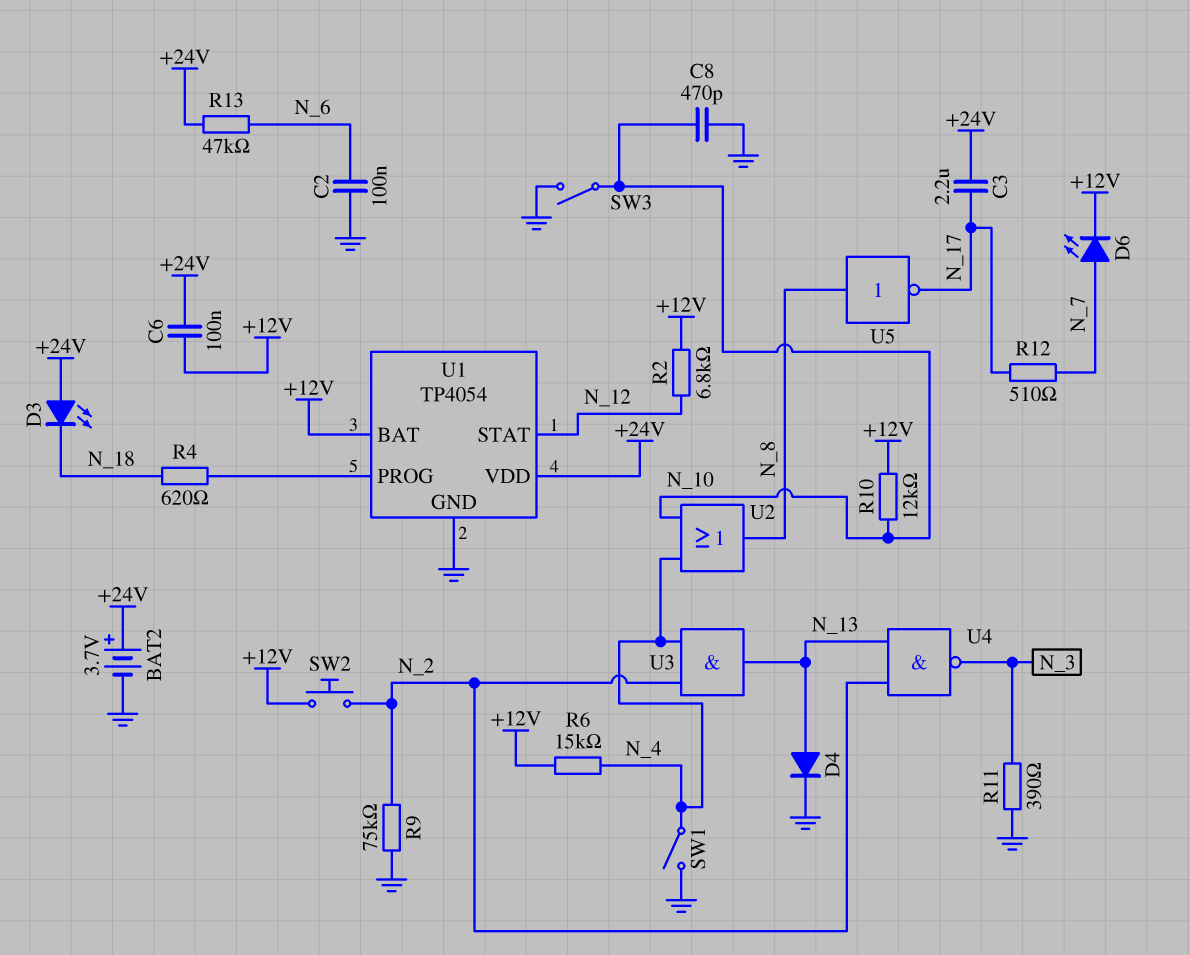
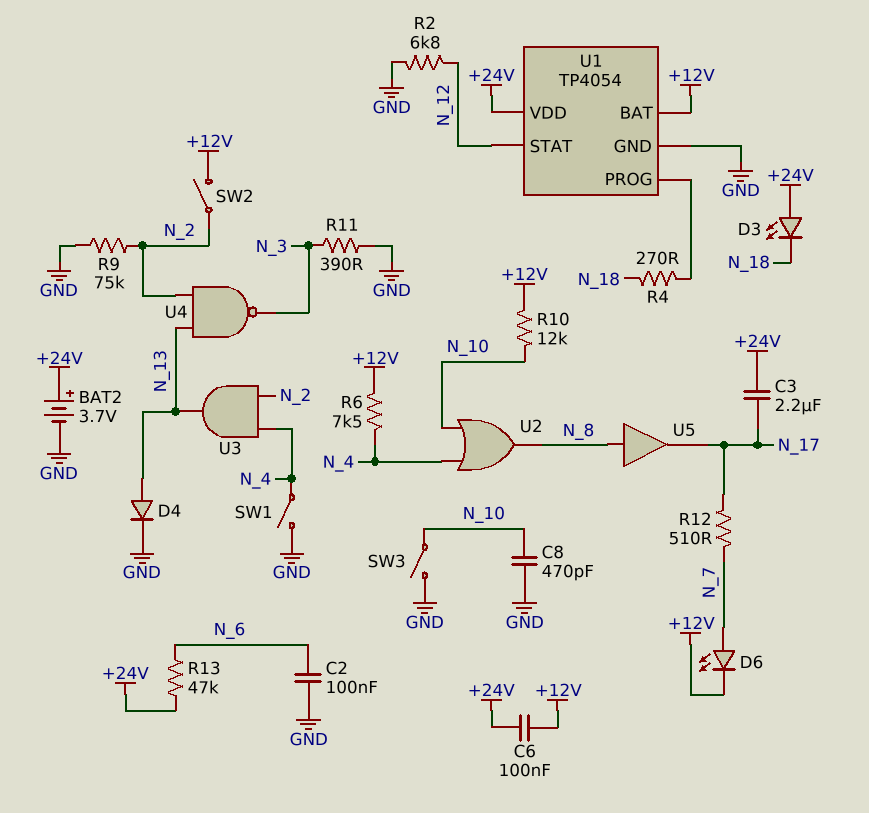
R2: 6.8k (+12V, N_12) -> 6.8k (GND, N_12)
R4: 620 (N_18, U1/PROG) -> 270 (N_18, U1/PROG)
R6: 15k (+12V, N_4) -> 7.5k (+12V, N_4)
SW2: button (+12V, N_2) -> switch (+12V, N_2)
U5: NOT (in N_8, out N_17) -> buffer (in N_8, out N_17)

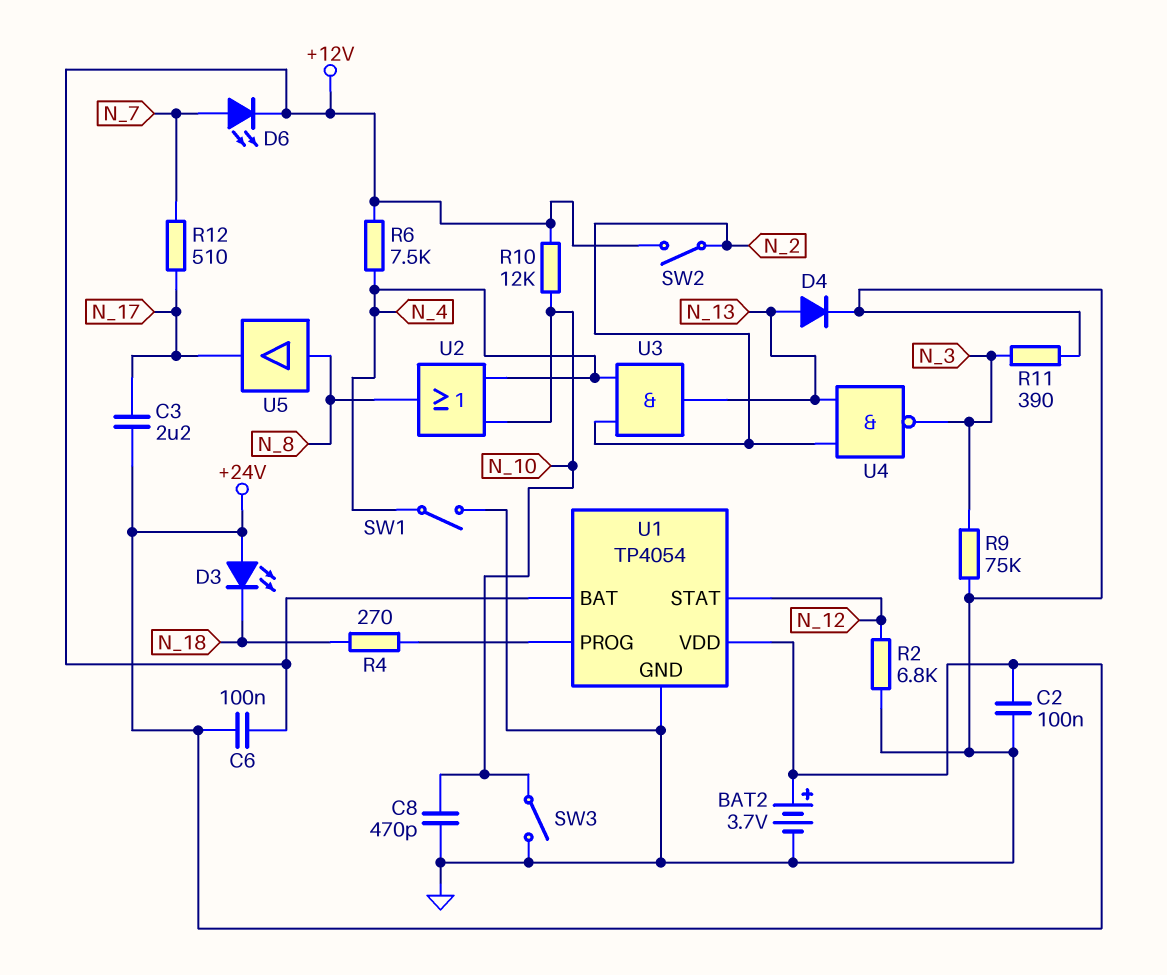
C2: 100nF (GND, N_6) -> 100nF (+24V, GND)
R9: 75k (GND, N_2) -> 75k (GND, N_3)
R13: 47k (+24V, N_6) -> none

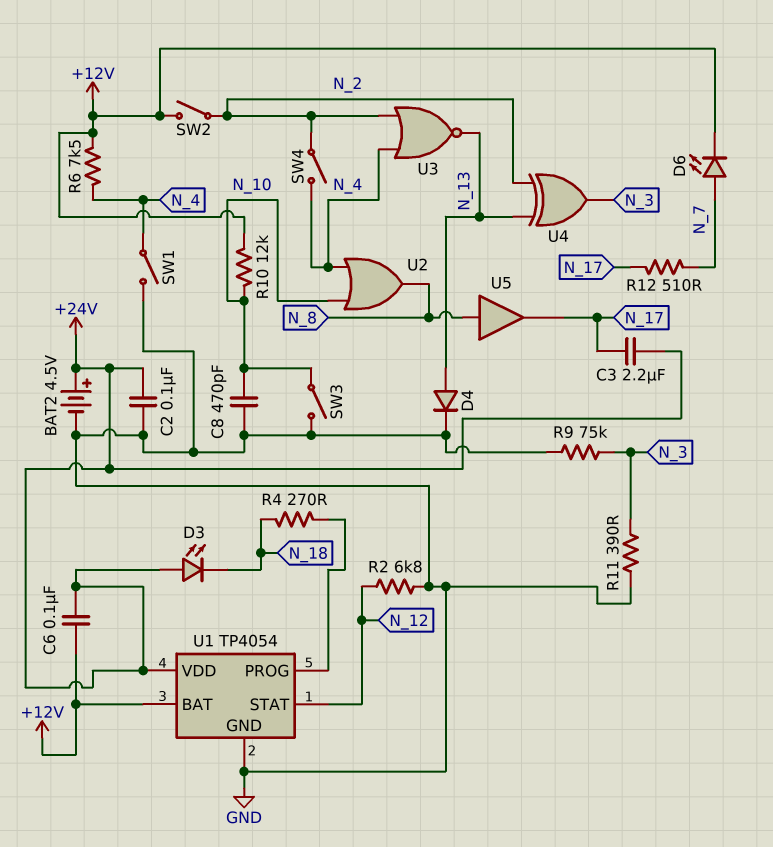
BAT2: 3.7V (plus +24V, minus GND) -> 4.5V (plus +24V, minus GND)
SW4: none -> switch (N_2, N_4)
U3: AND (in N_2, in N_4, out N_13) -> NOR (in N_2, in N_4, out N_13)
U4: NAND (in N_2, in N_13, out N_3) -> XOR (in N_2, in N_13, out N_3)

